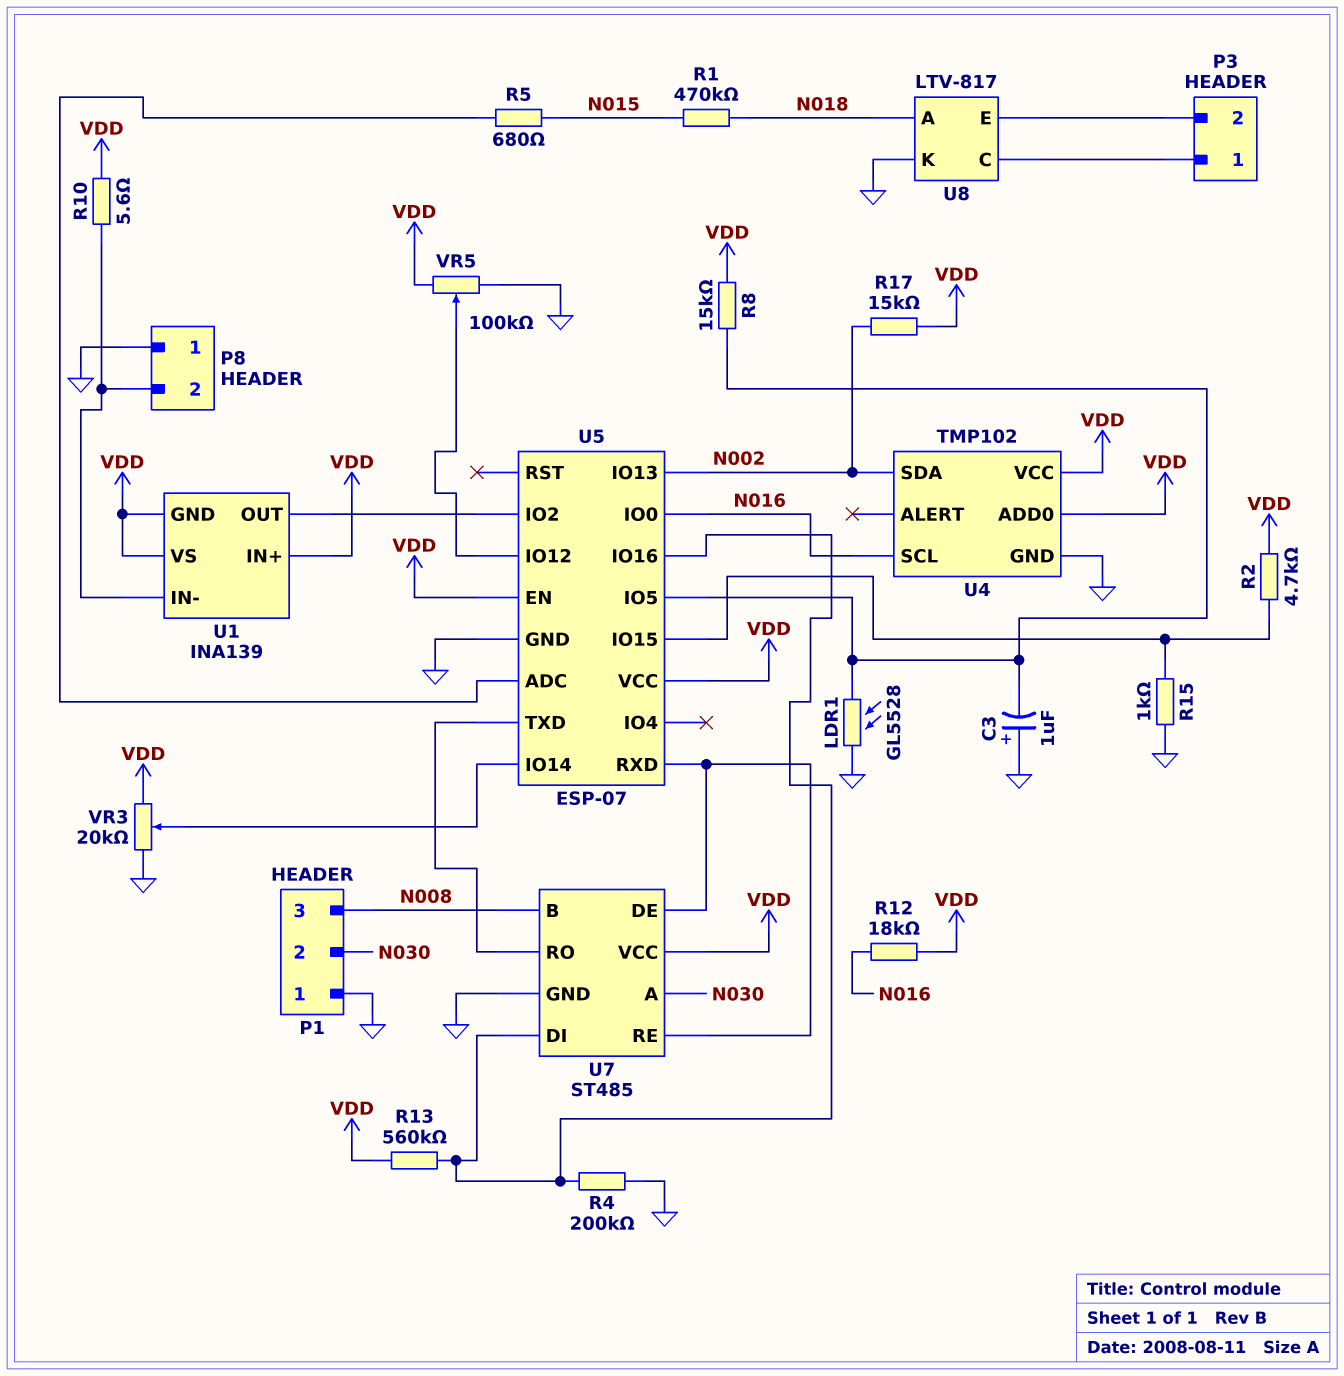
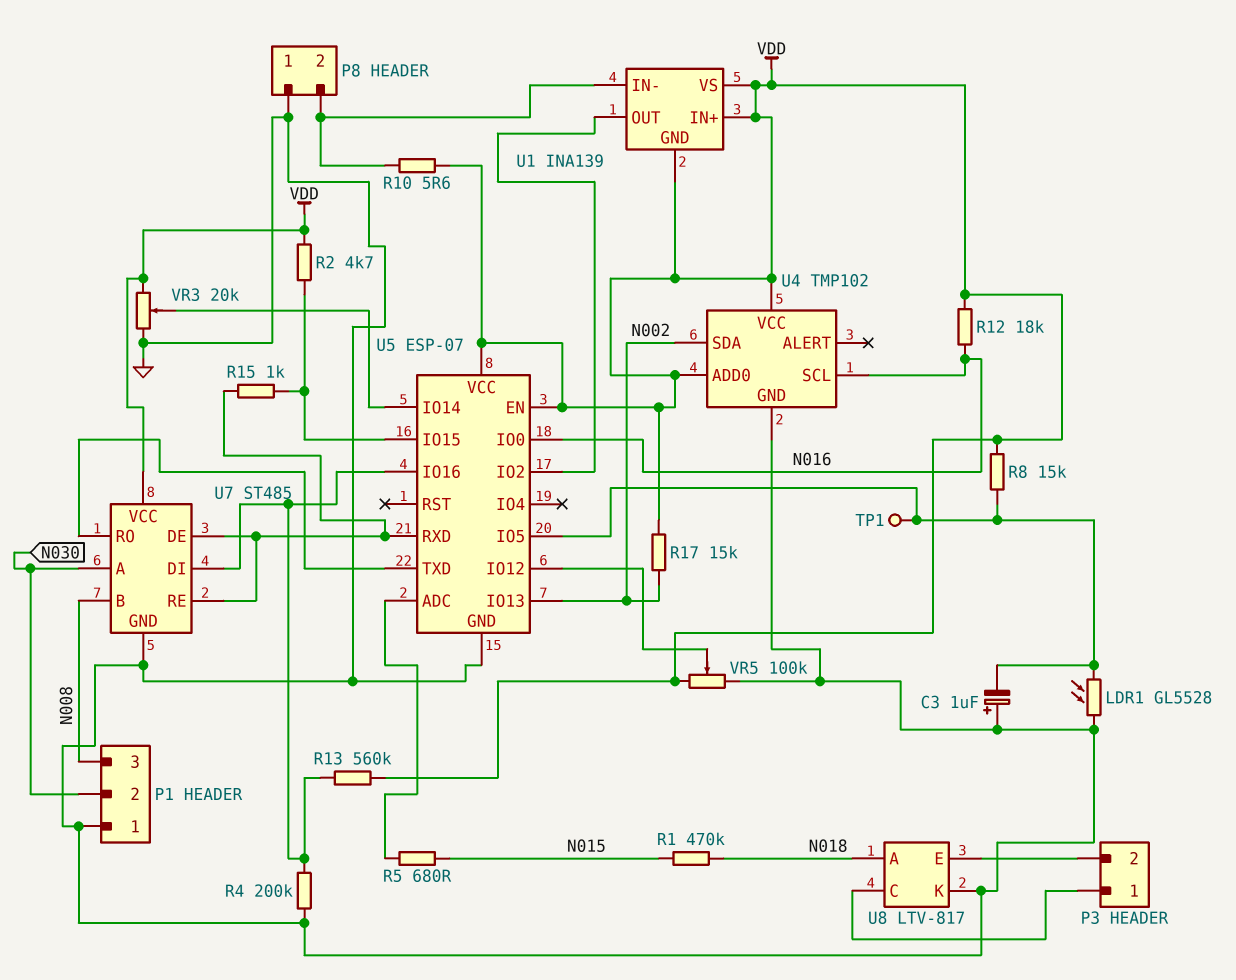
R15: 1k (GND, U5/IO15) -> 1k (U5/IO15, U5/RXD)
TP1: none -> test point (U5/IO5)

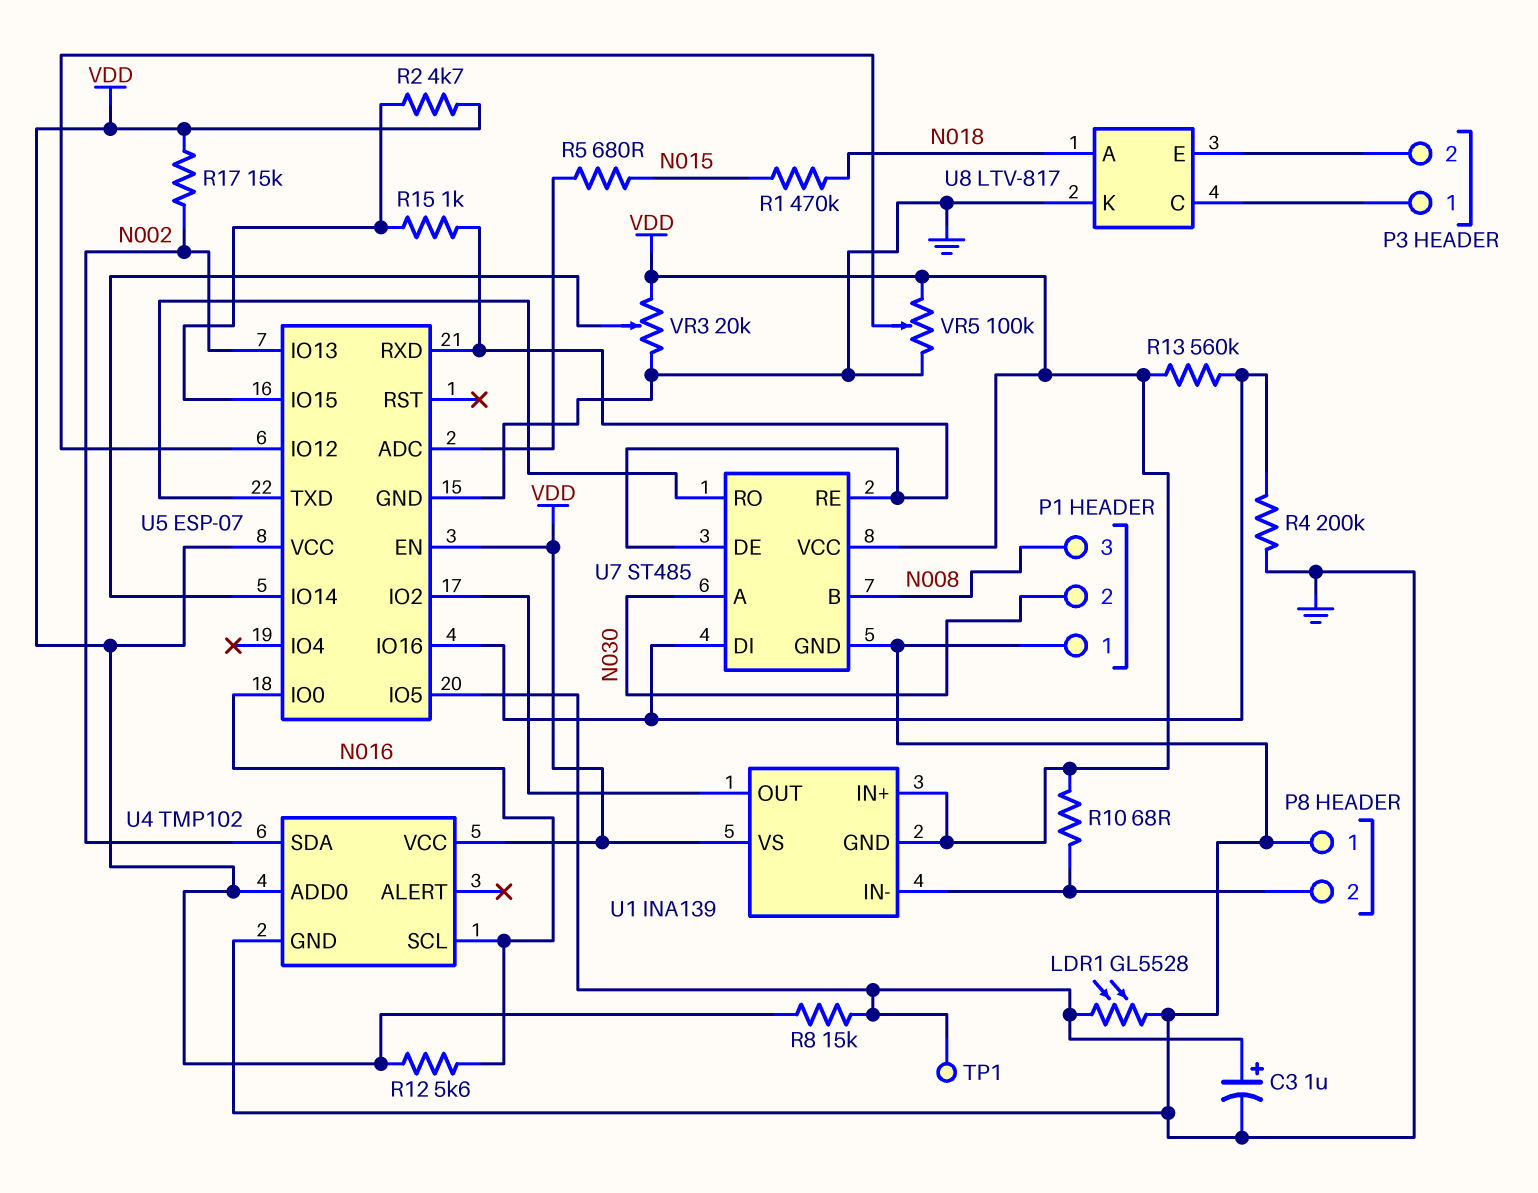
C3: 1uF (plus GND, minus U5/IO5) -> 1uF (plus U5/IO5, minus GND)
R10: 5.6 (P8/2, VDD) -> 68 (P8/2, VDD)
R12: 18k (N016, VDD) -> 5.6k (N016, VDD)

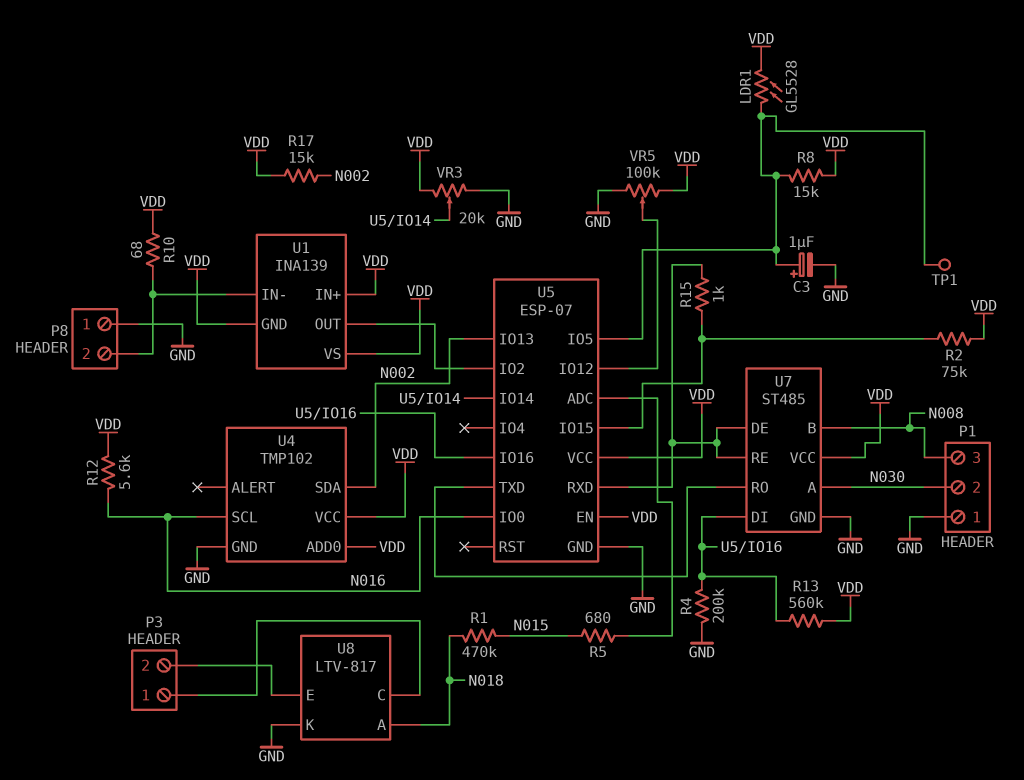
LDR1: GL5528 (GND, U5/IO5) -> GL5528 (U5/IO5, VDD)
R2: 4.7k (U5/IO15, VDD) -> 75k (U5/IO15, VDD)

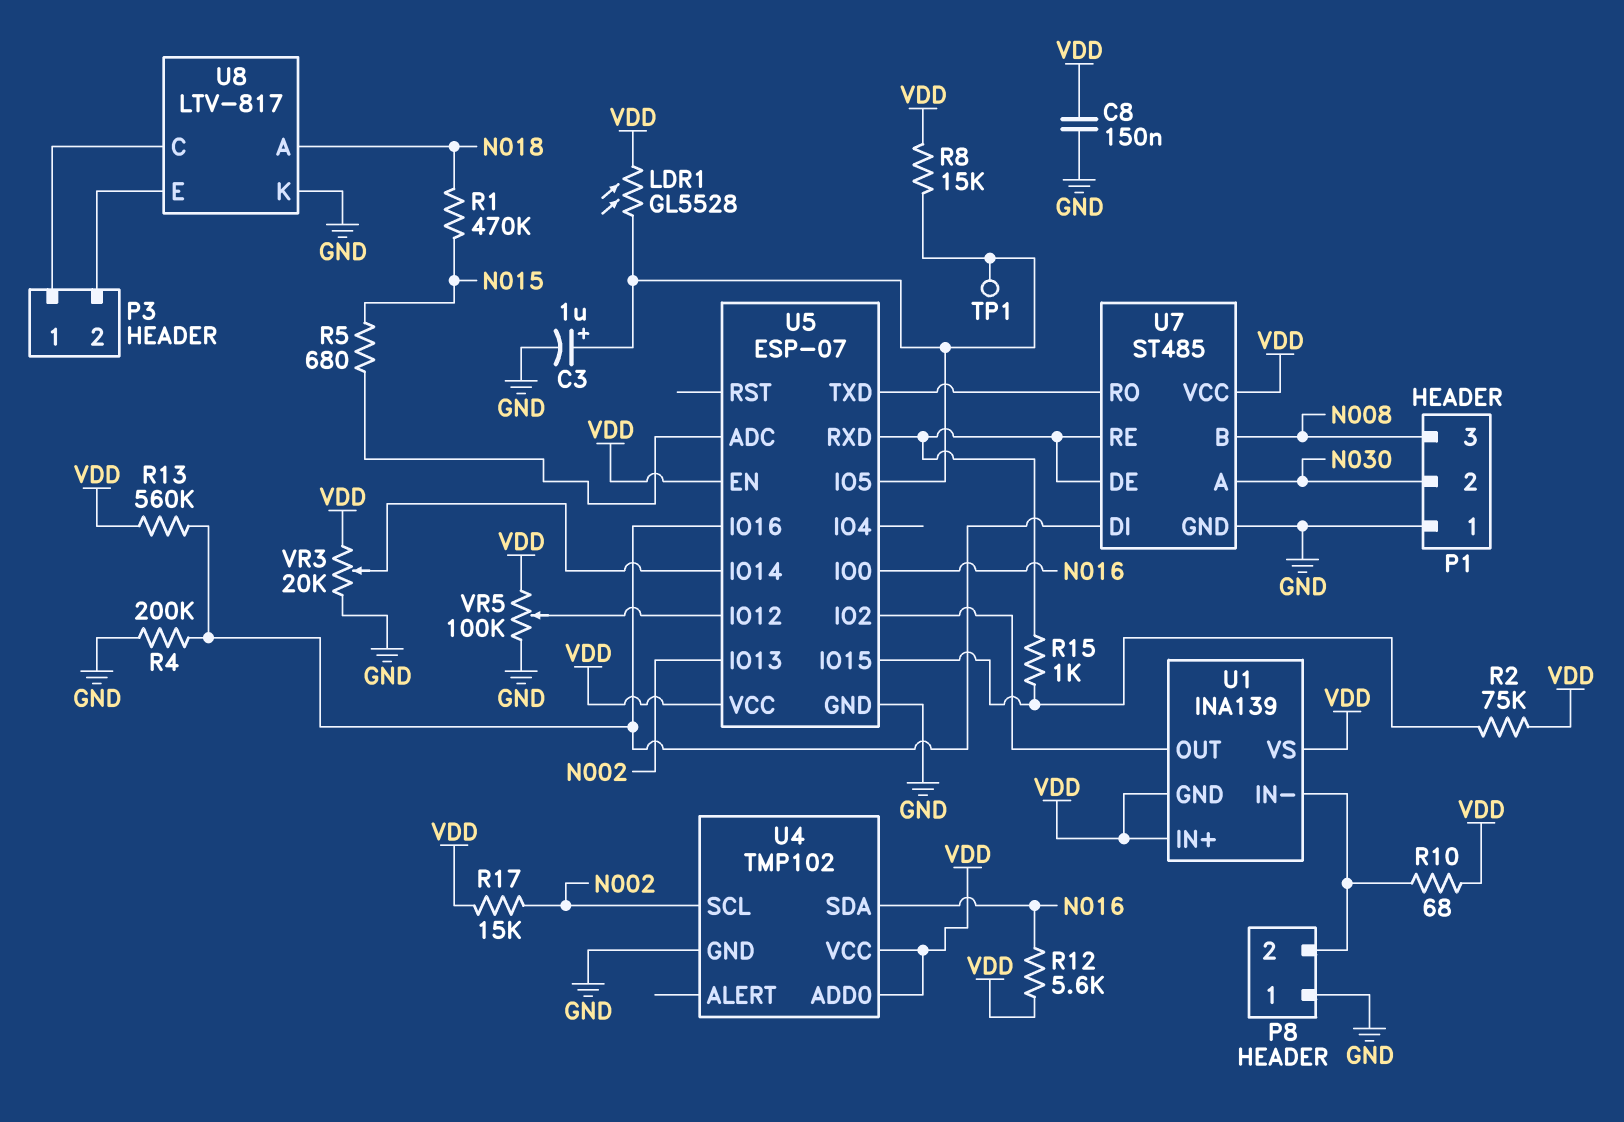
C8: none -> 150nF (GND, VDD)
U4 pin SCL: N016 -> N002
U4 pin SDA: N002 -> N016

